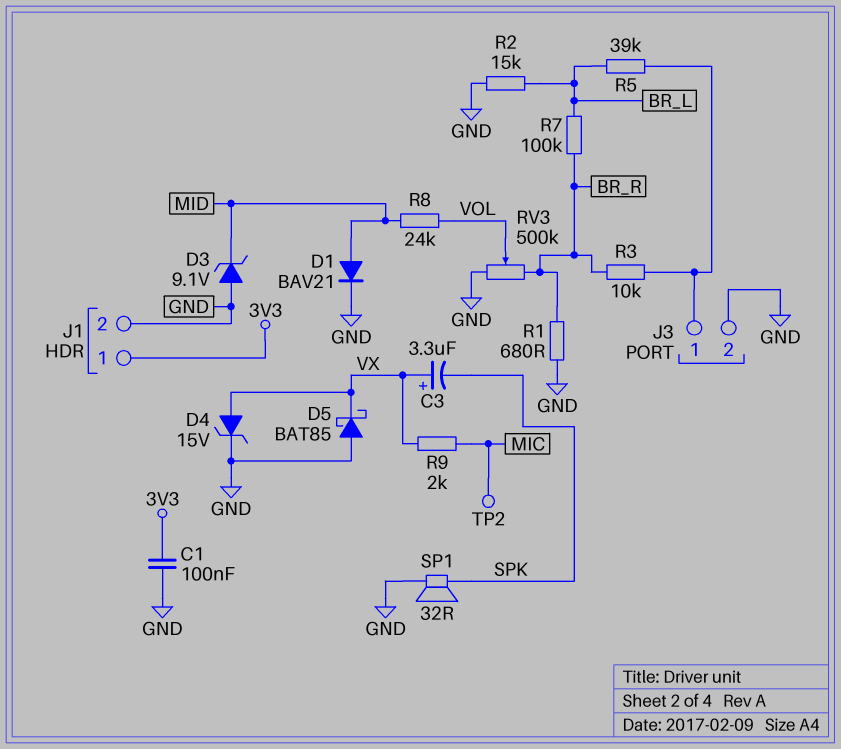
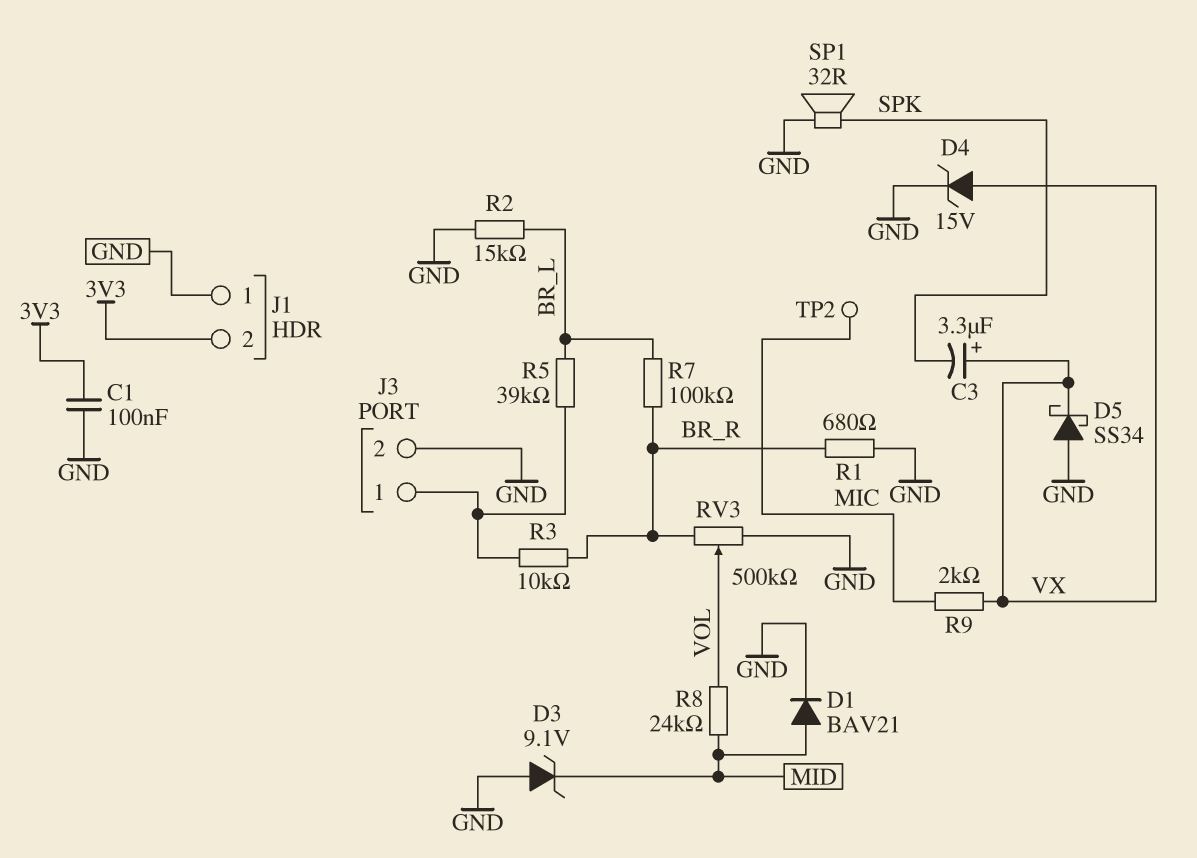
D5: schottky BAT85 (A GND, K VX) -> schottky SS34 (A GND, K VX)
J1 pin 1: 3V3 -> GND
J1 pin 2: GND -> 3V3

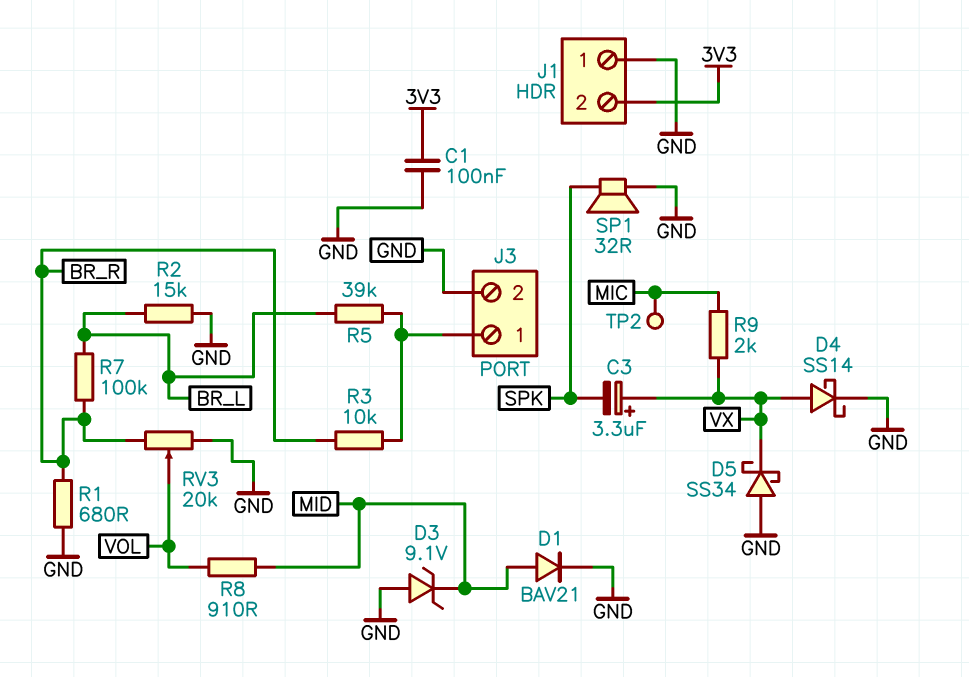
D4: zener 15V (A VX, K GND) -> schottky SS14 (A VX, K GND)
R8: 24k (MID, VOL) -> 910 (MID, VOL)
RV3: 500k (BR_R, GND, wiper VOL) -> 20k (BR_R, GND, wiper VOL)

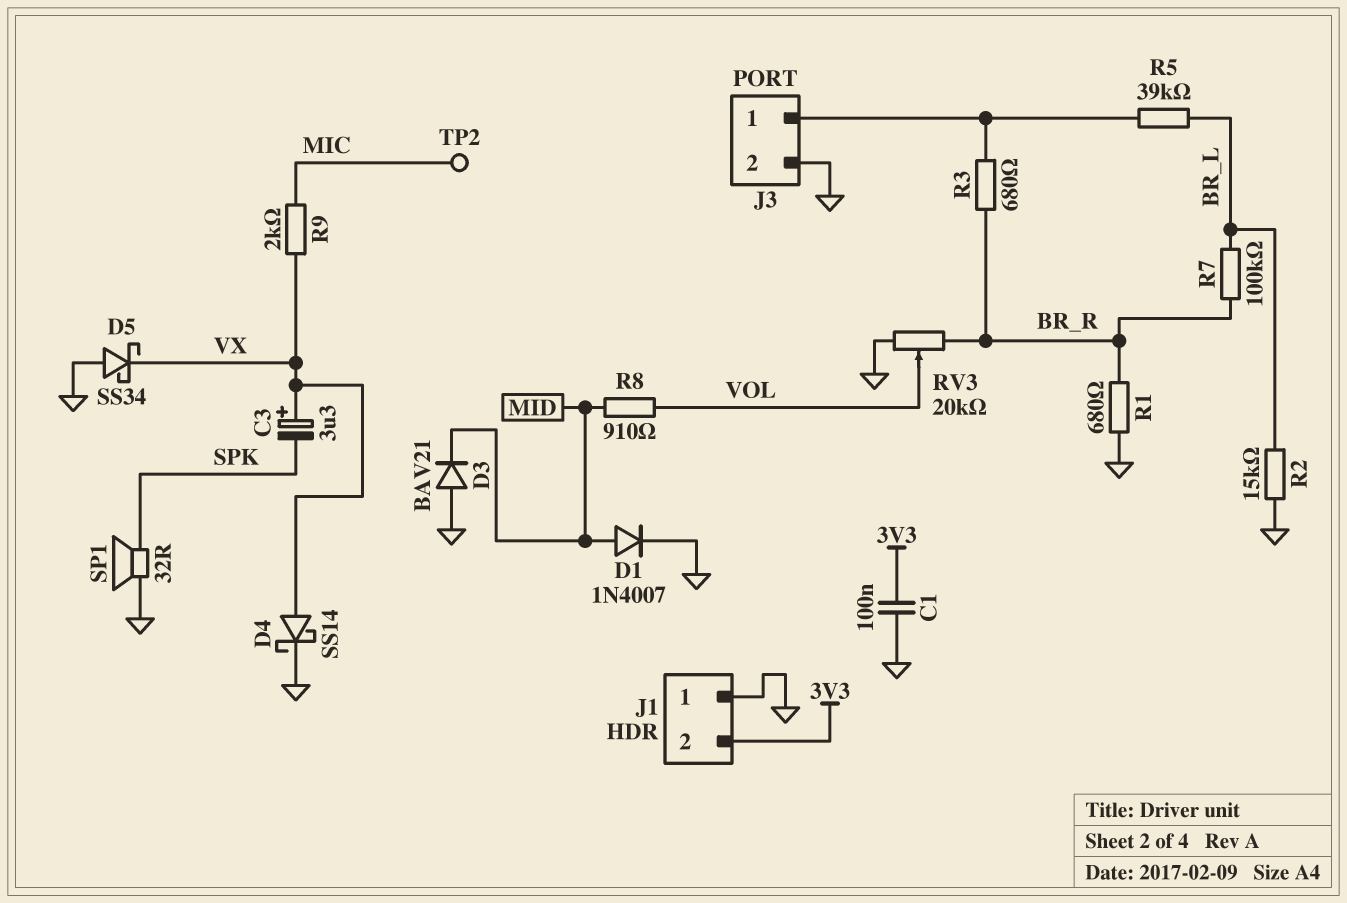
D1: diode BAV21 (A MID, K GND) -> diode 1N4007 (A MID, K GND)
D3: zener 9.1V (A GND, K MID) -> diode BAV21 (A GND, K MID)
R3: 10k (BR_R, J3/1) -> 680 (BR_R, J3/1)

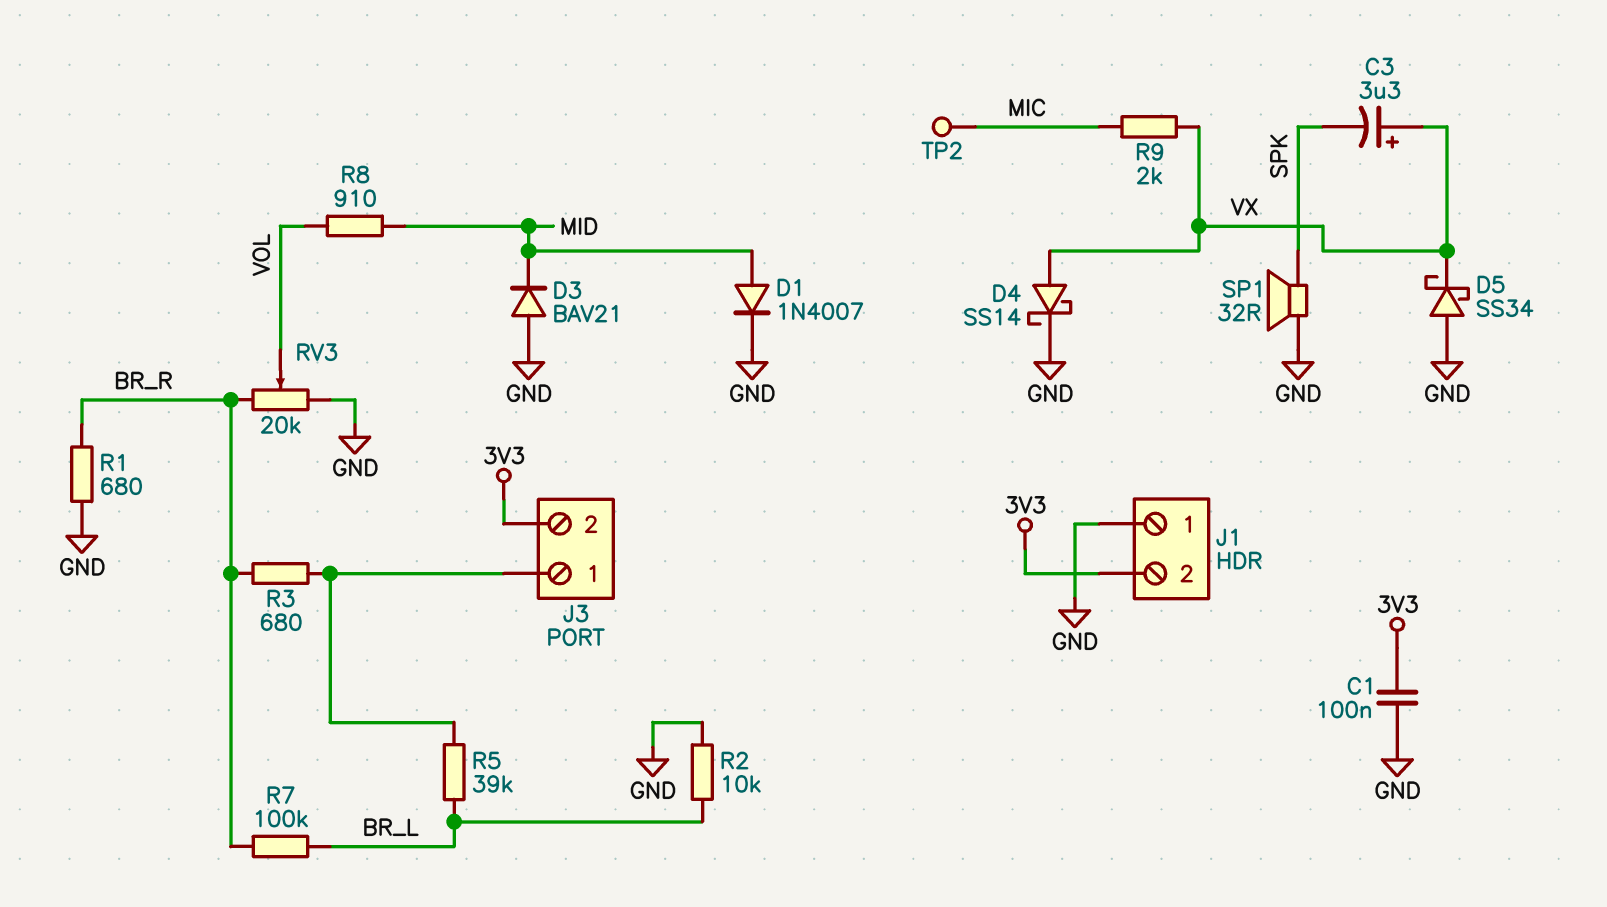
J3 pin 2: GND -> 3V3
R2: 15k (BR_L, GND) -> 10k (BR_L, GND)

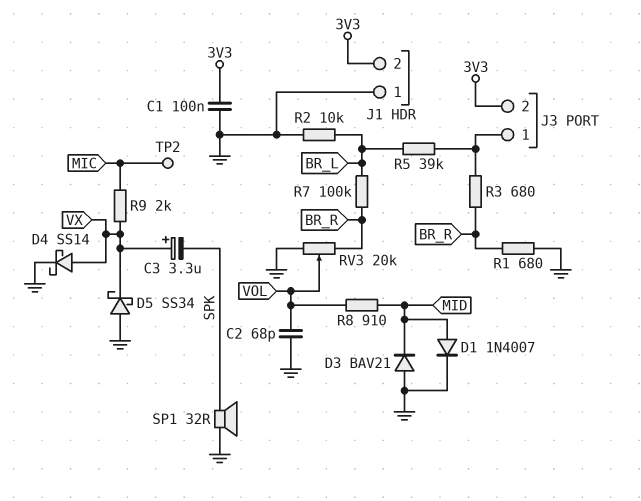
C2: none -> 68pF (GND, VOL)

